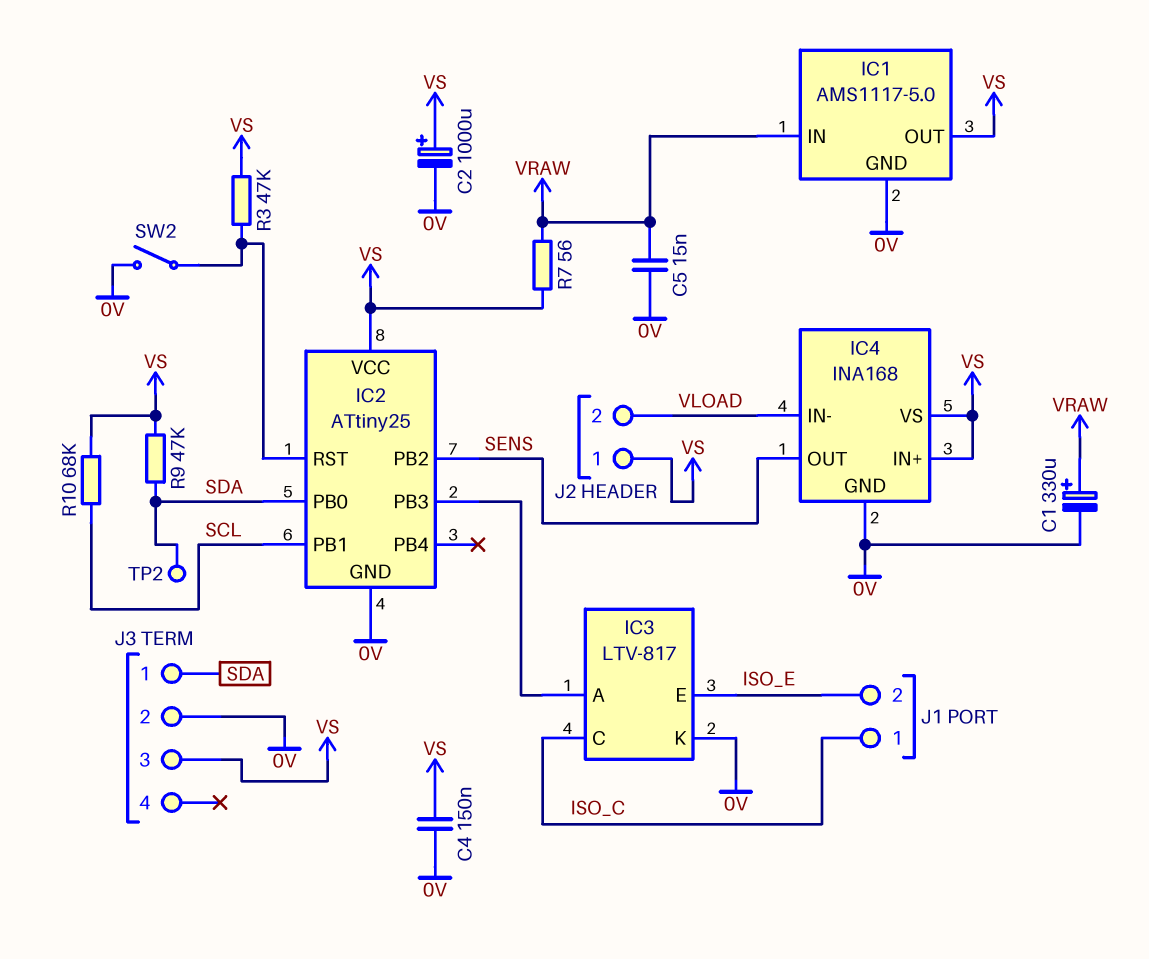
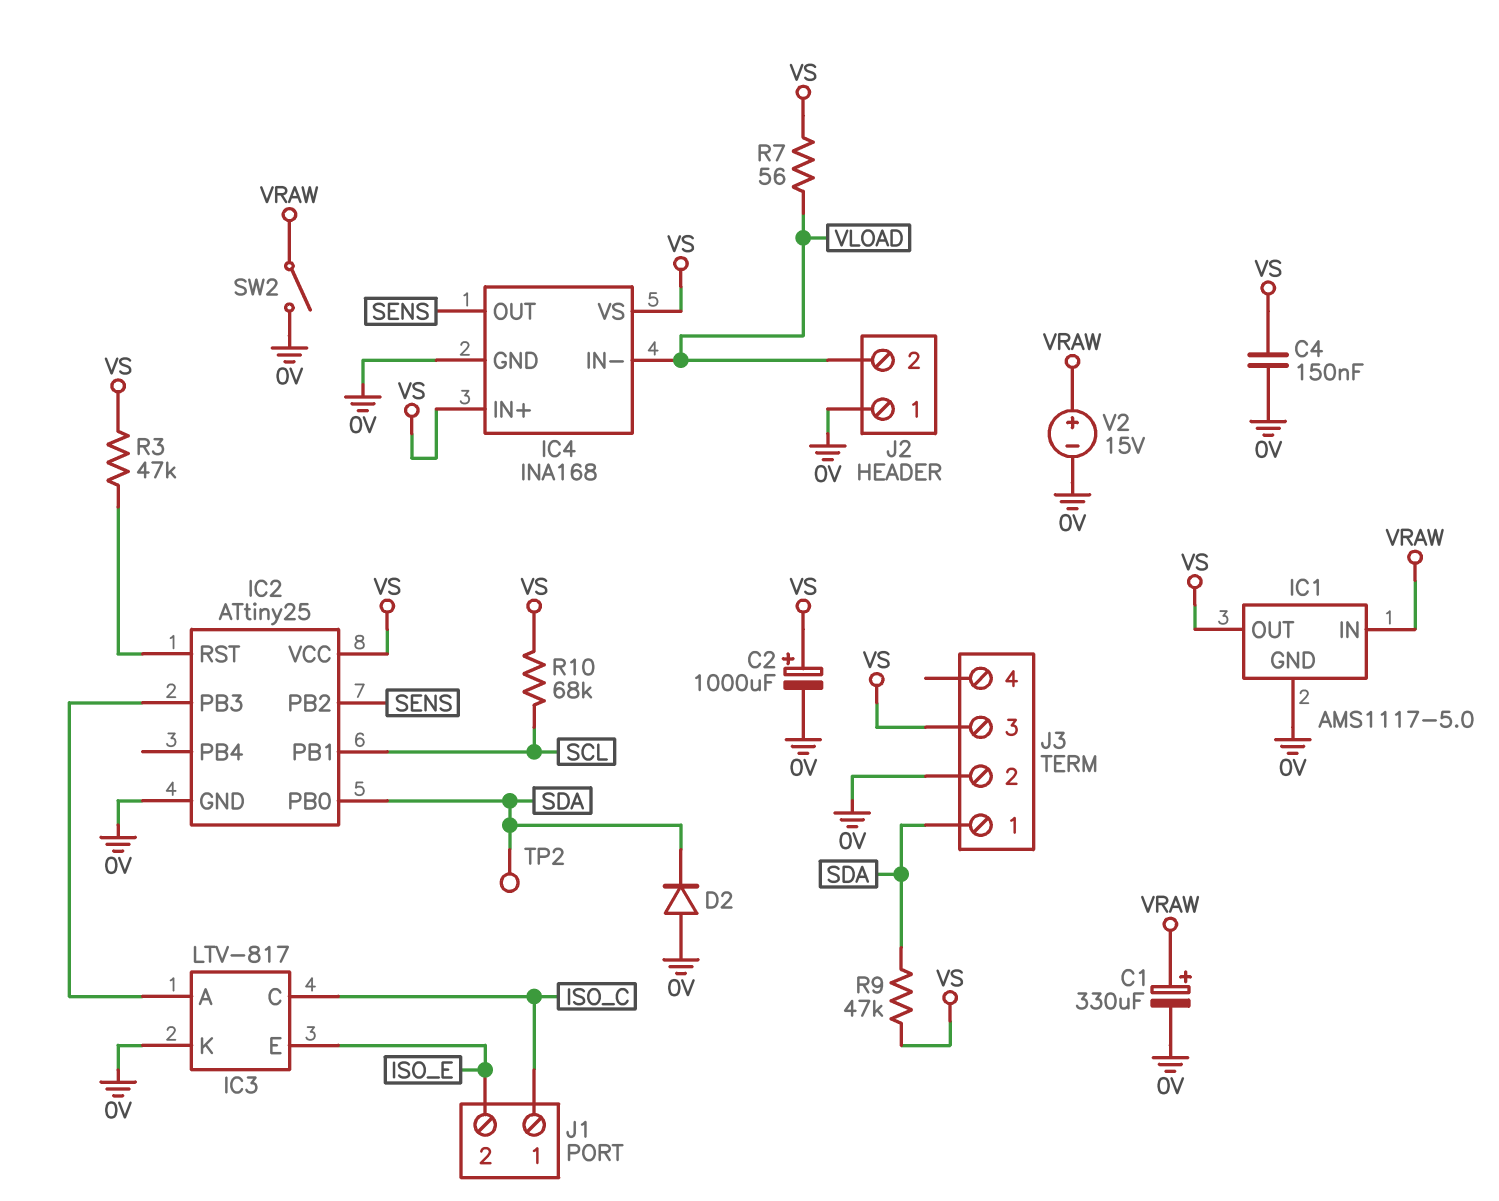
C5: 15nF (0V, VRAW) -> none
D2: none -> diode (A 0V, K SDA)
J2 pin 1: VS -> 0V
R7: 56 (VRAW, VS) -> 56 (VLOAD, VS)
SW2: switch (0V, IC2/RST) -> switch (0V, VRAW)
V2: none -> 15V (plus VRAW, minus 0V)

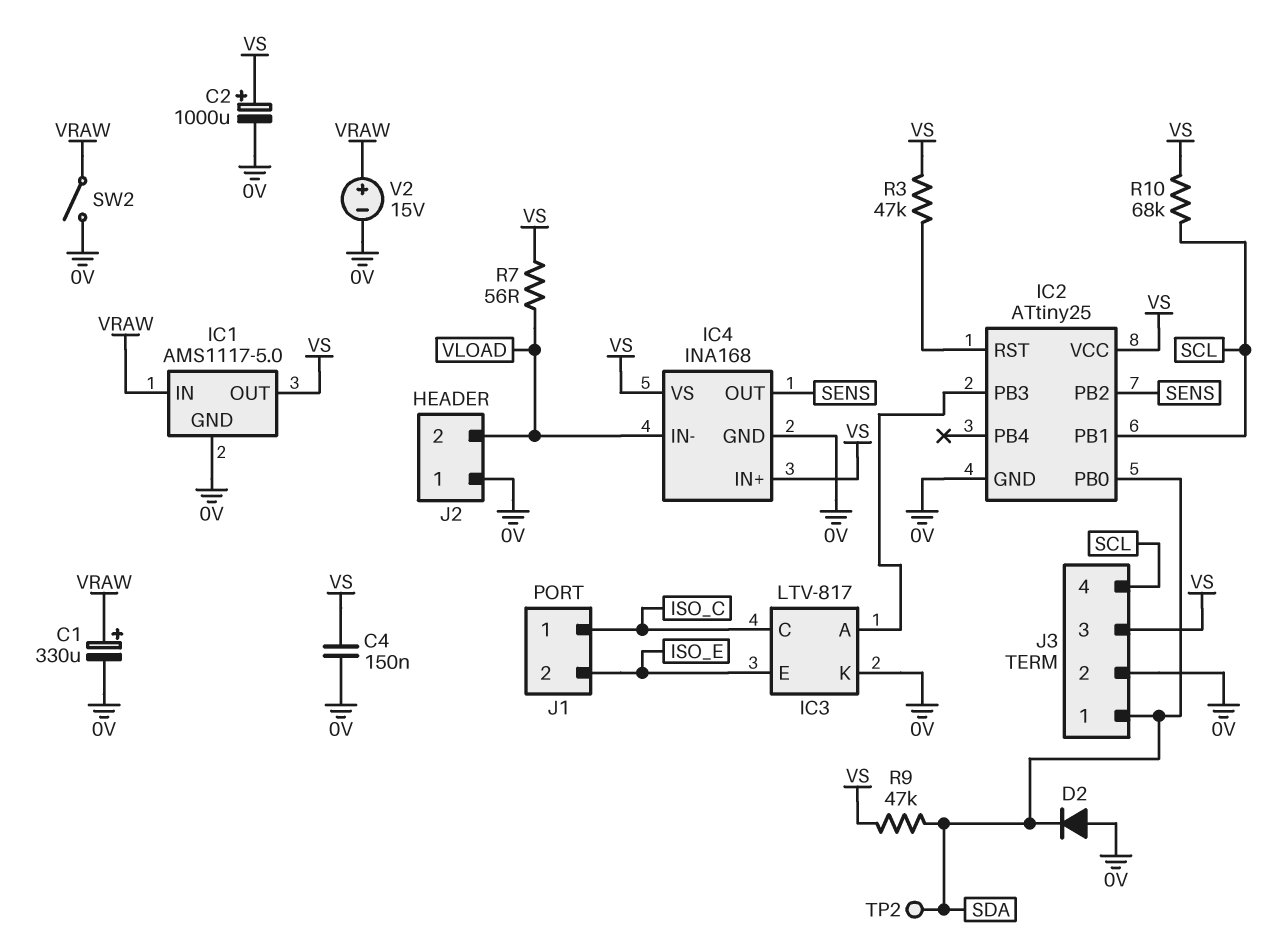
J3 pin 4: none -> SCL

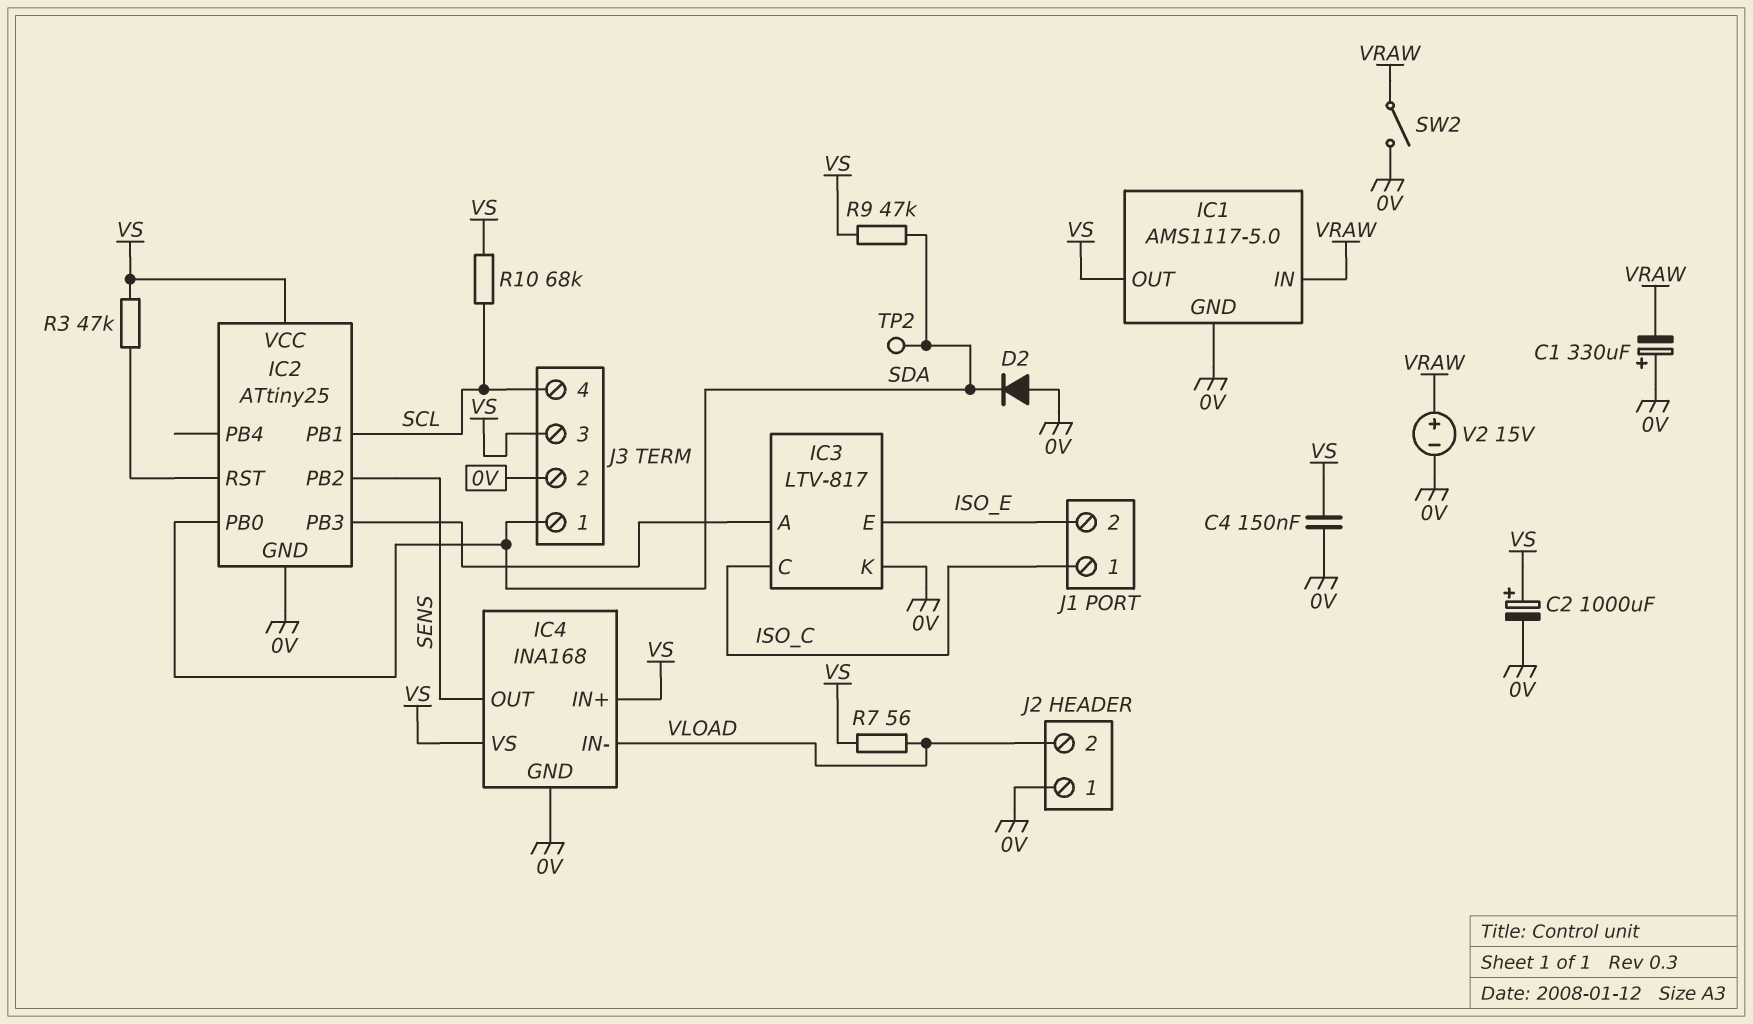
C1: 330uF (plus VRAW, minus 0V) -> 330uF (plus 0V, minus VRAW)

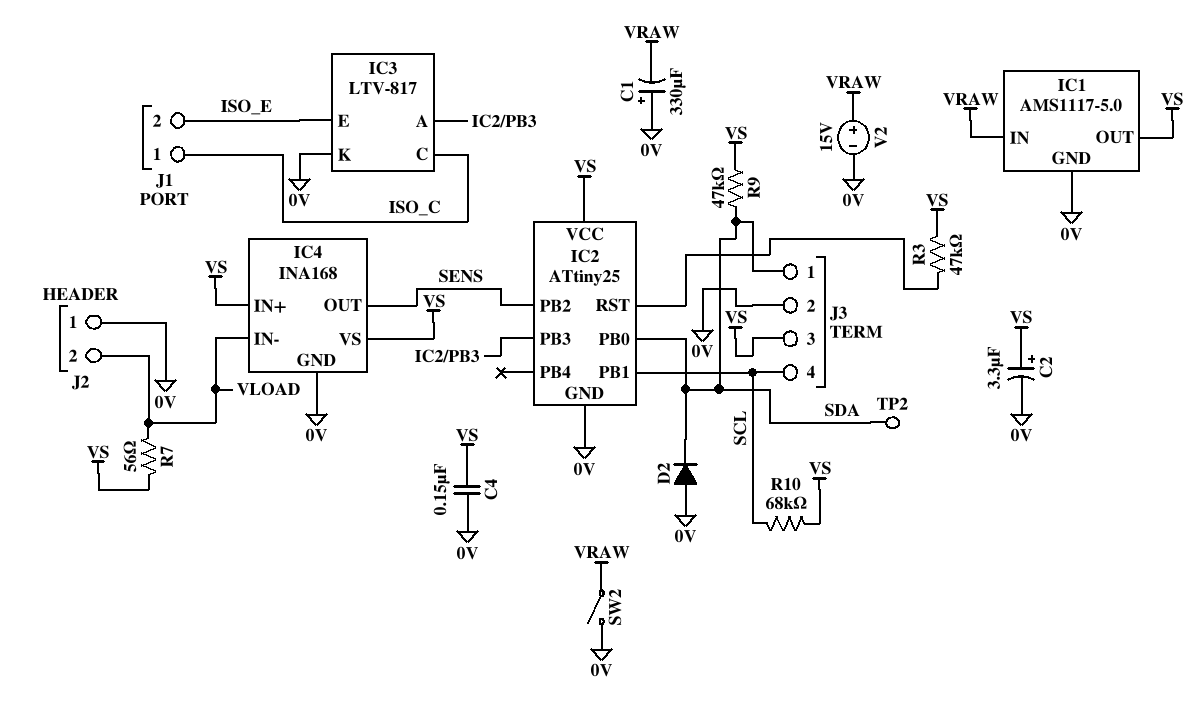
C2: 1000uF (plus VS, minus 0V) -> 3.3uF (plus VS, minus 0V)

